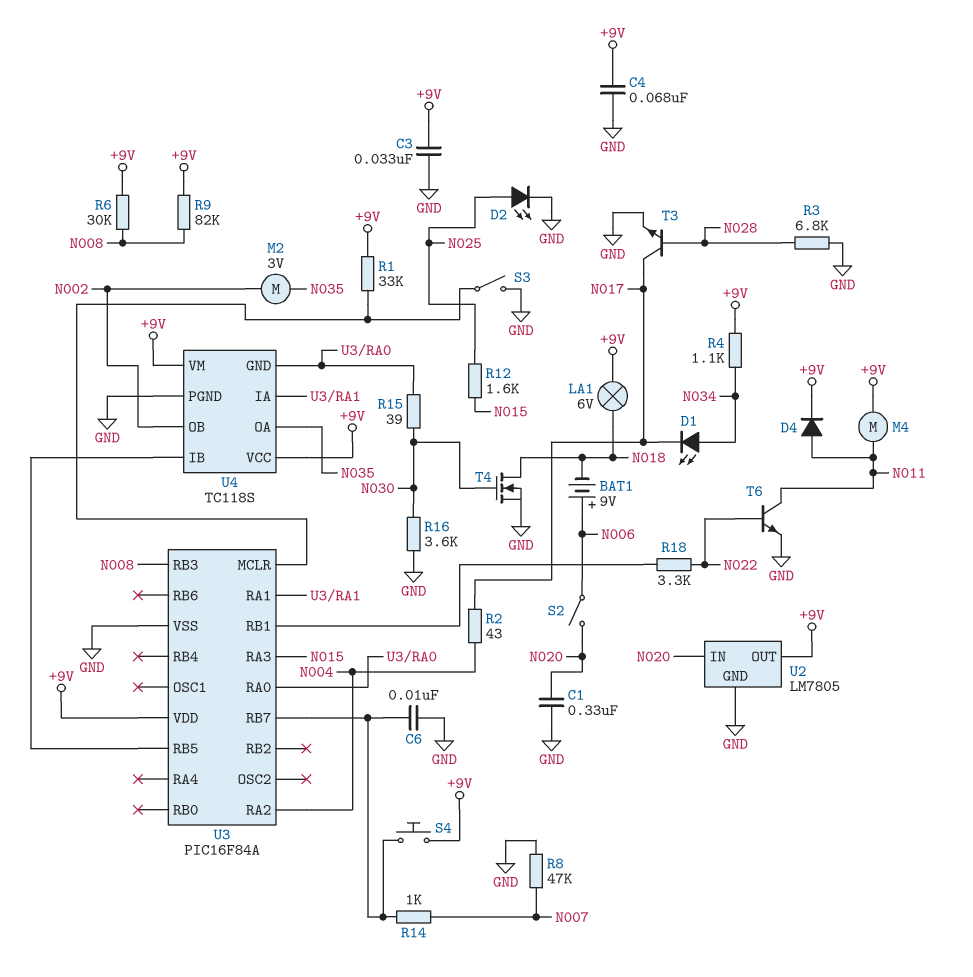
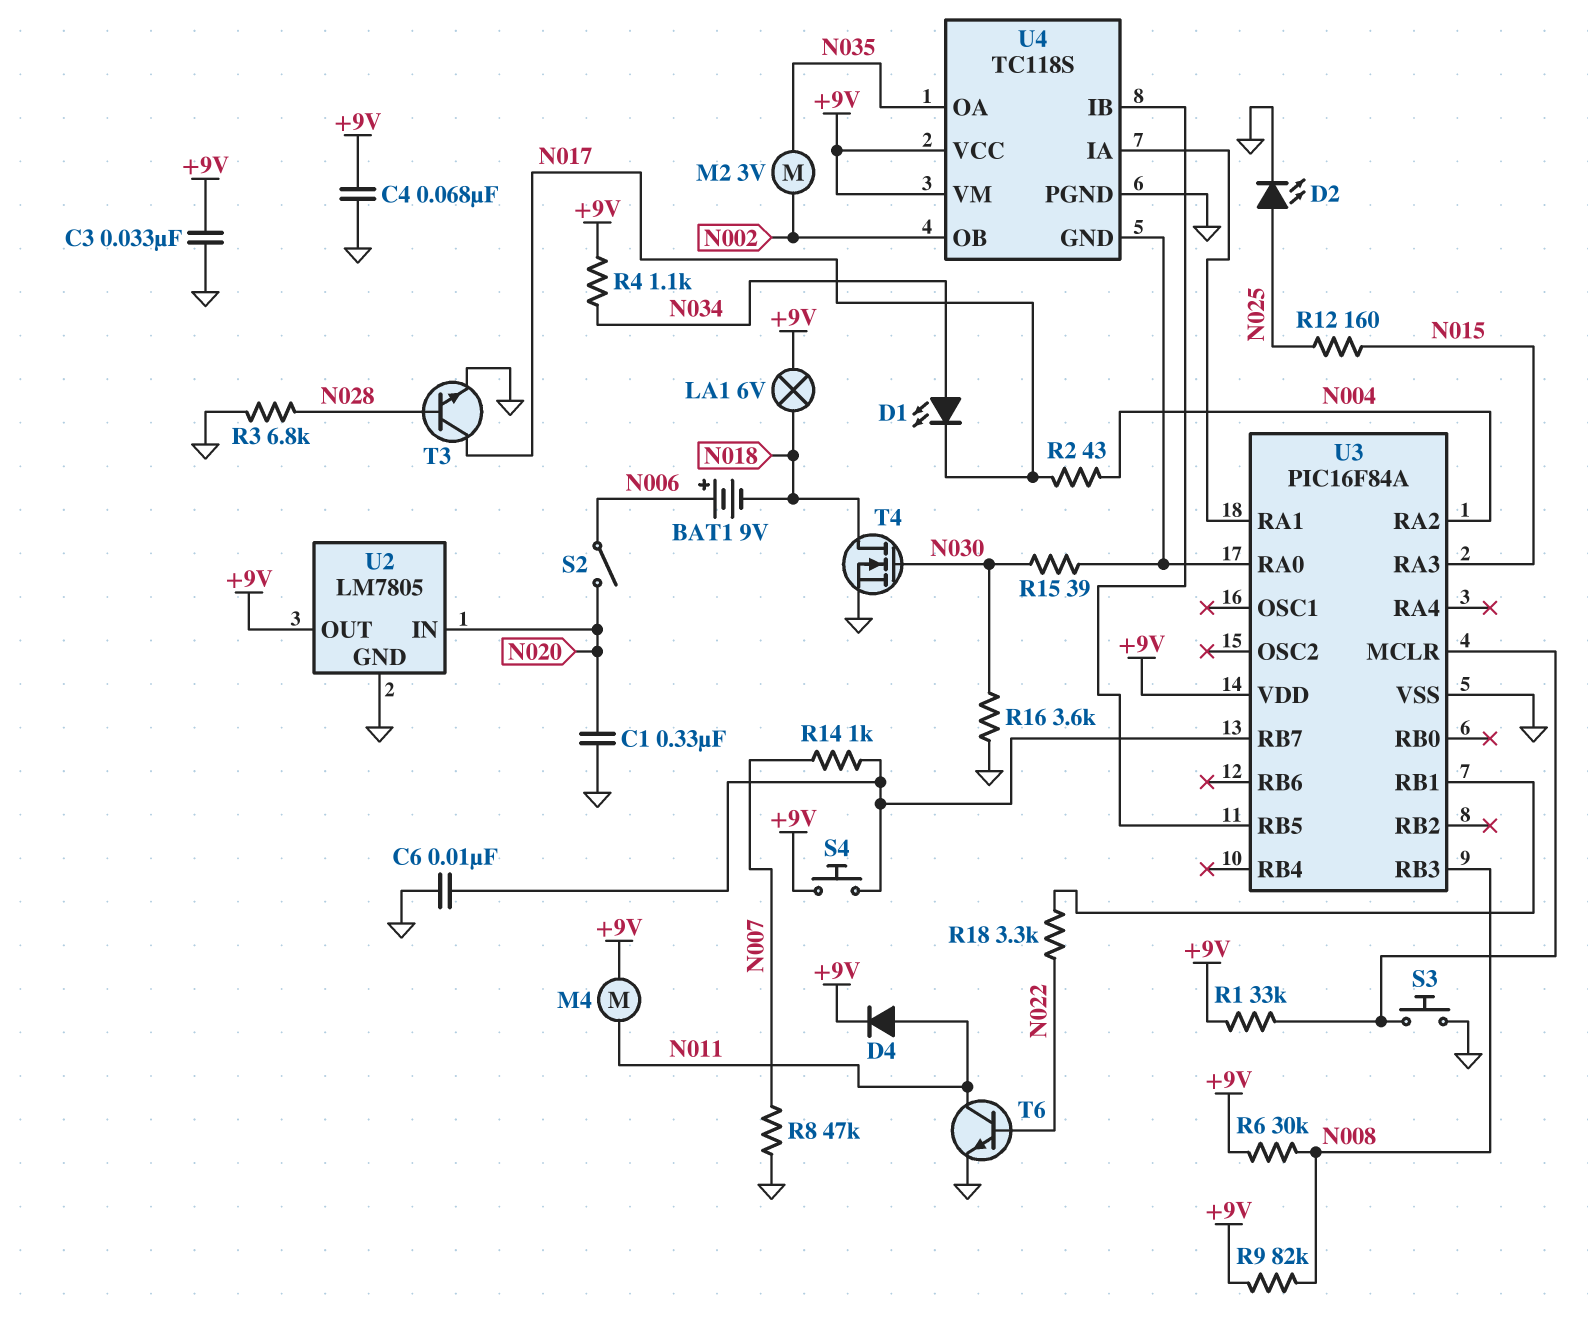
R12: 1.6k (N015, N025) -> 160 (N015, N025)
S3: switch (GND, U3/MCLR) -> button (GND, U3/MCLR)

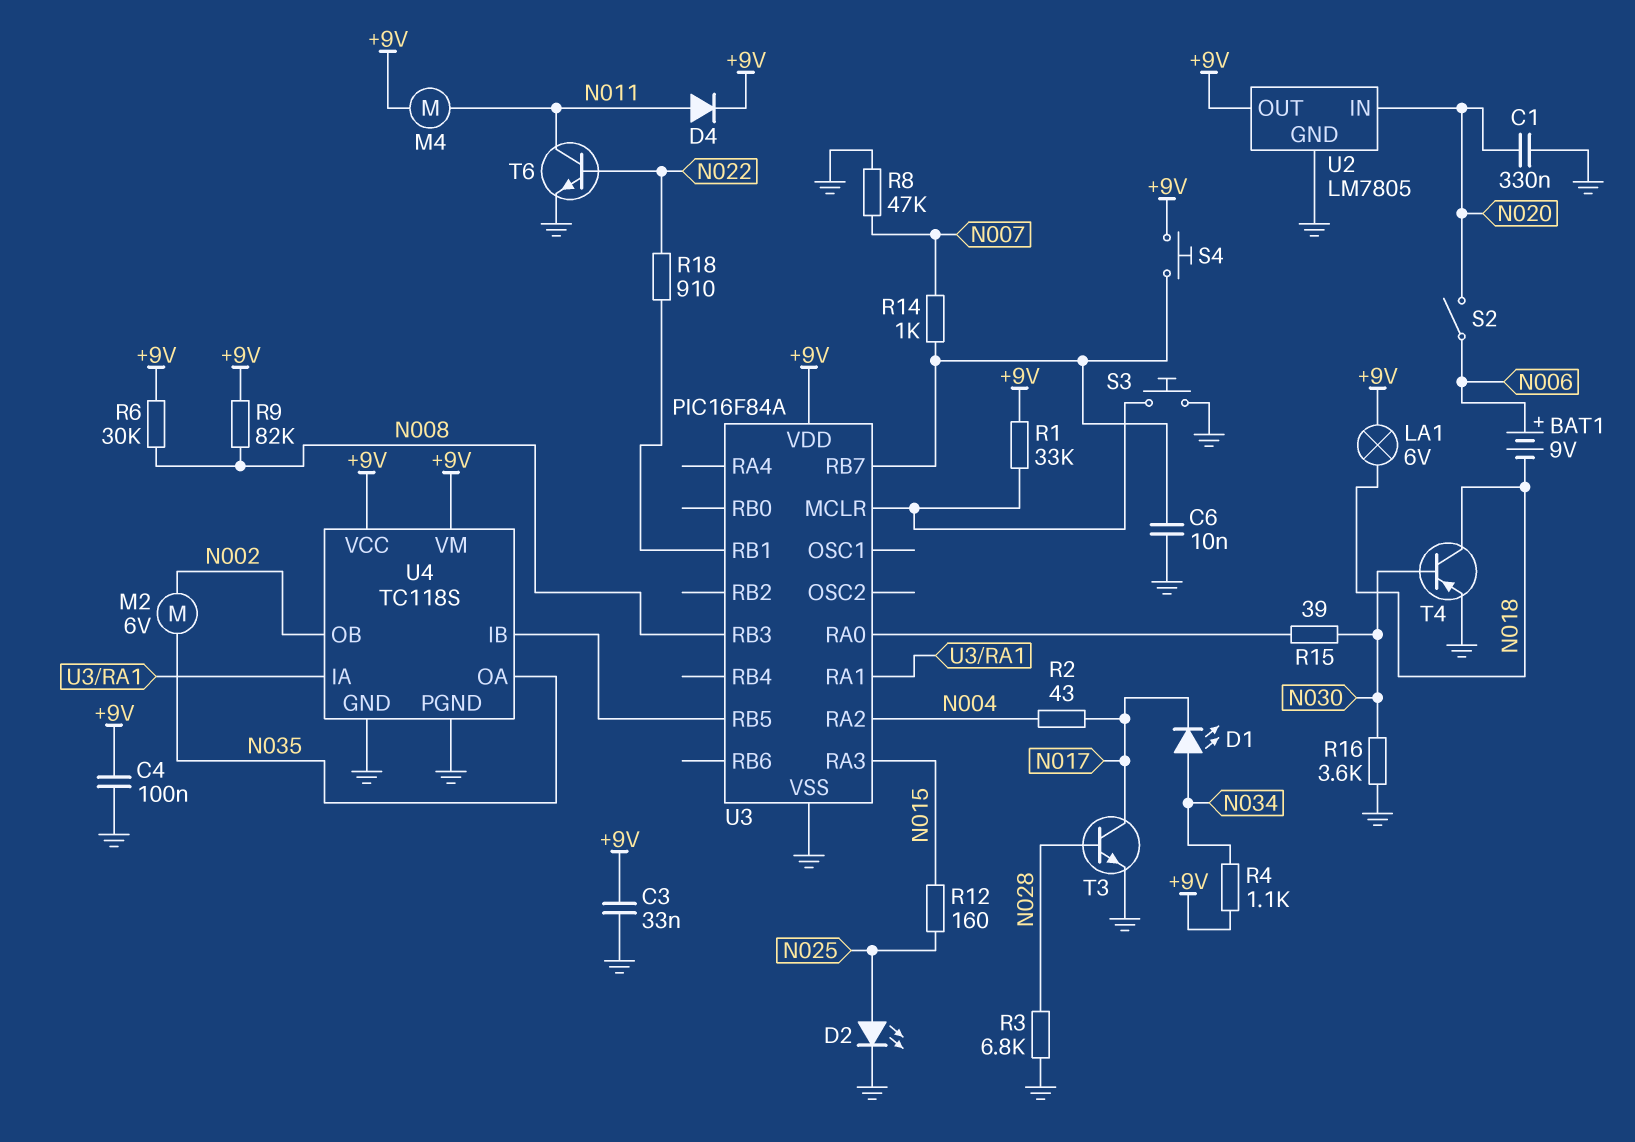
C4: 68nF (+9V, GND) -> 100nF (+9V, GND)
M2: motor 3V (N002, N035) -> motor 6V (N002, N035)
R18: 3.3k (N022, U3/RB1) -> 910 (N022, U3/RB1)
T4: NMOS (G N030, D N018, S GND) -> PNP (B N030, C N018, E GND)
U4 pin GND: U3/RA0 -> GND

